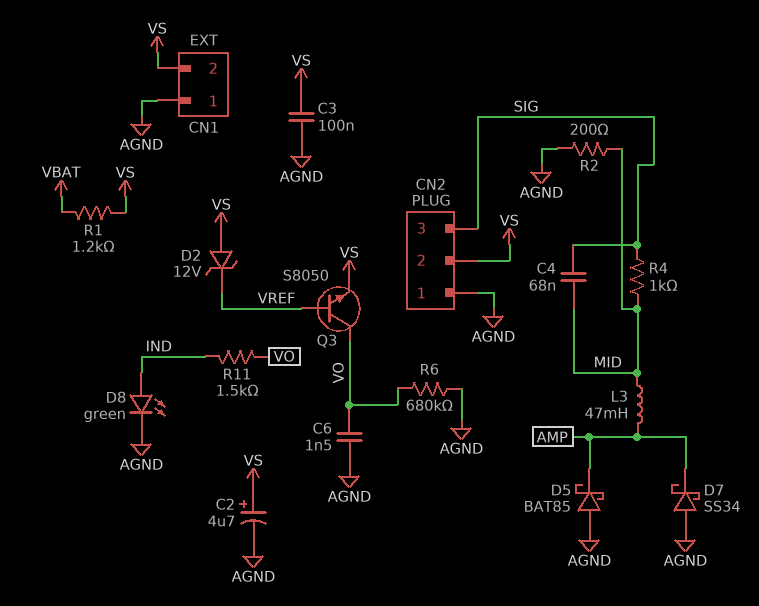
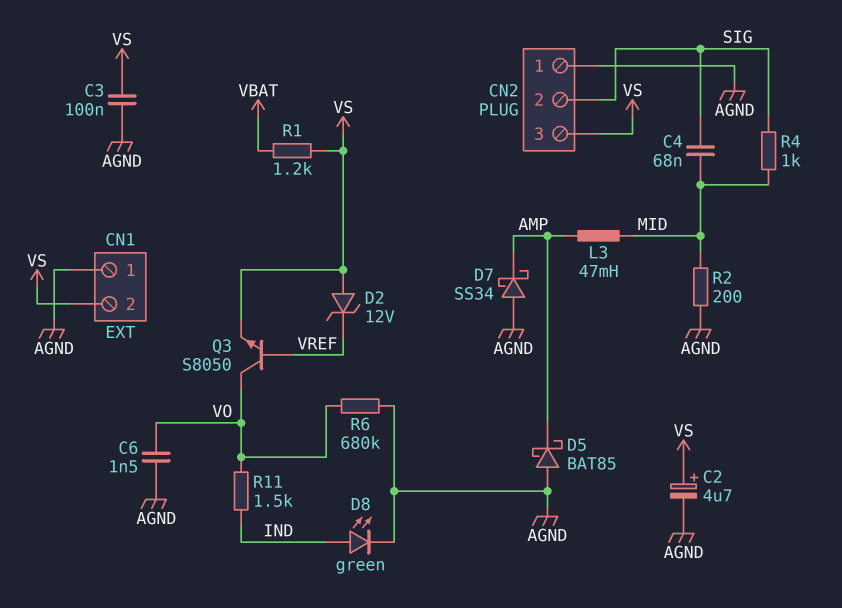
CN2 pin 2: VS -> SIG
CN2 pin 3: SIG -> VS

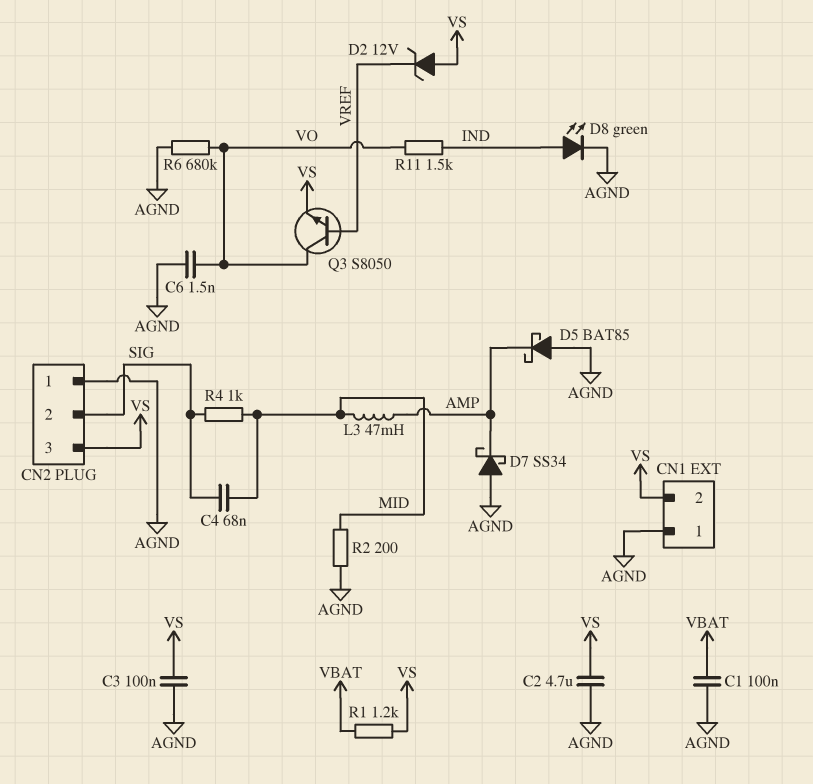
C1: none -> 100nF (AGND, VBAT)
C2: 4.7uF (plus VS, minus AGND) -> 4.7uF (AGND, VS)

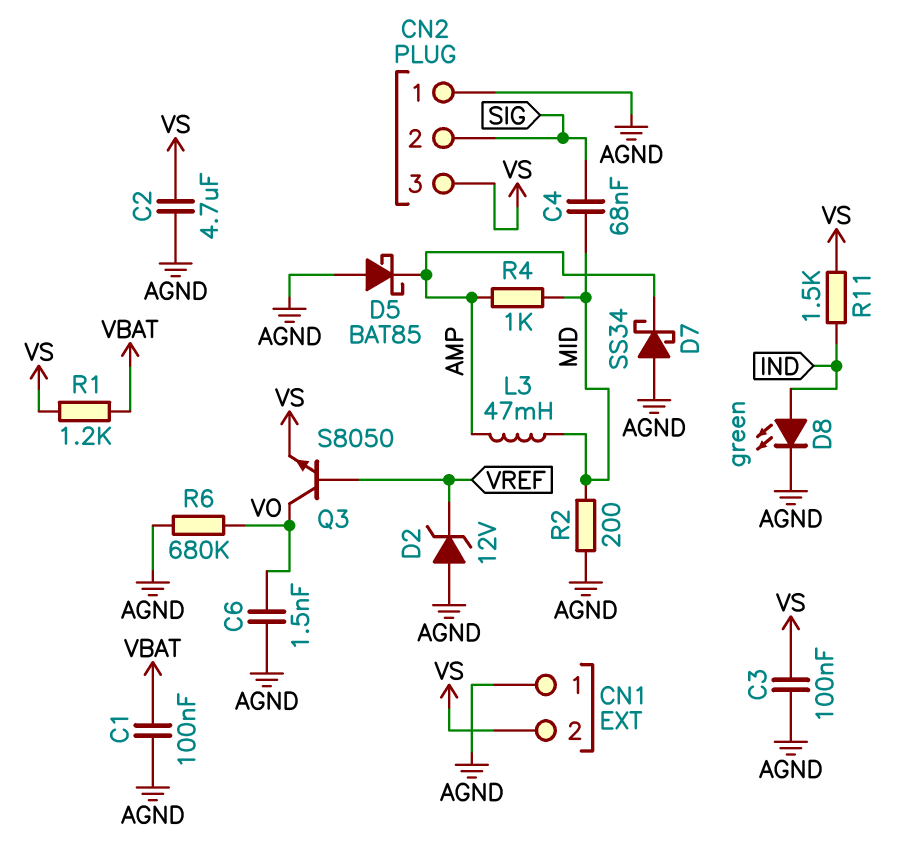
D2: zener 12V (A VS, K VREF) -> zener 12V (A AGND, K VREF)
R4: 1k (MID, SIG) -> 1k (AMP, MID)
R11: 1.5k (IND, VO) -> 1.5k (IND, VS)

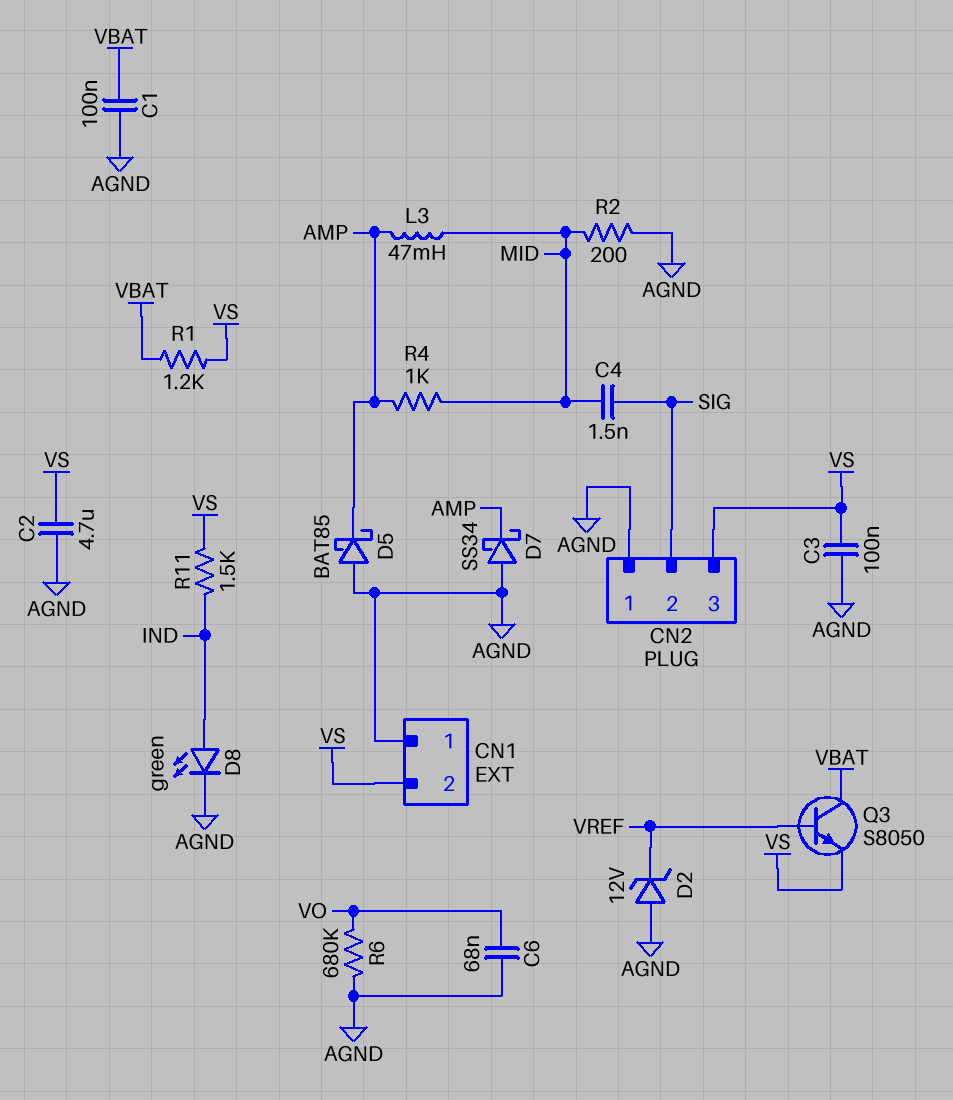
C4: 68nF (MID, SIG) -> 1.5nF (MID, SIG)
C6: 1.5nF (AGND, VO) -> 68nF (AGND, VO)
Q3: NPN S8050 (B VREF, C VO, E VS) -> NPN S8050 (B VREF, C VBAT, E VS)

